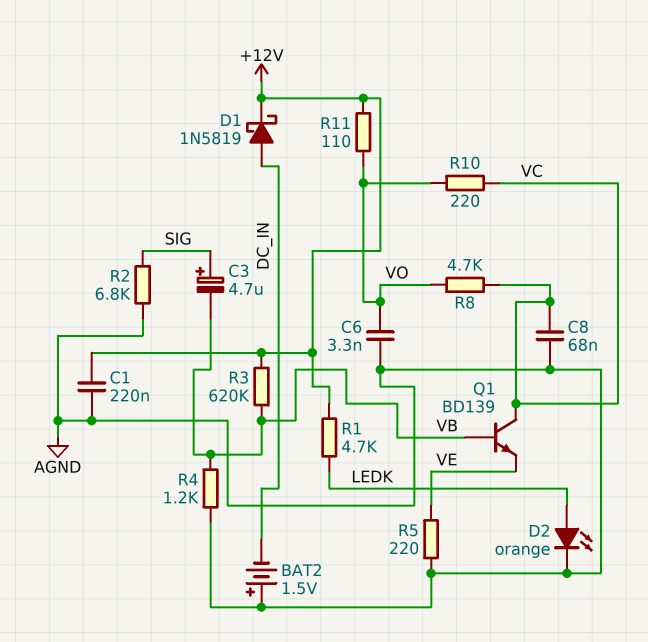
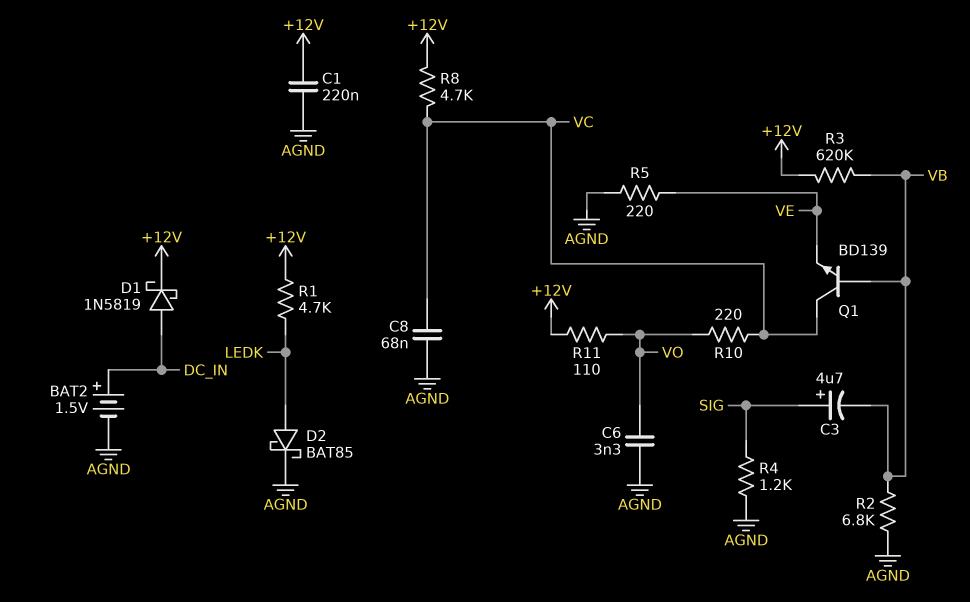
BAT2: 1.5V (plus AGND, minus DC_IN) -> 1.5V (plus DC_IN, minus AGND)
D2: LED orange (A LEDK, K AGND) -> schottky BAT85 (A LEDK, K AGND)
R2: 6.8k (AGND, SIG) -> 6.8k (AGND, VB)
R4: 1.2k (AGND, VB) -> 1.2k (AGND, SIG)
R8: 4.7k (VC, VO) -> 4.7k (+12V, VC)

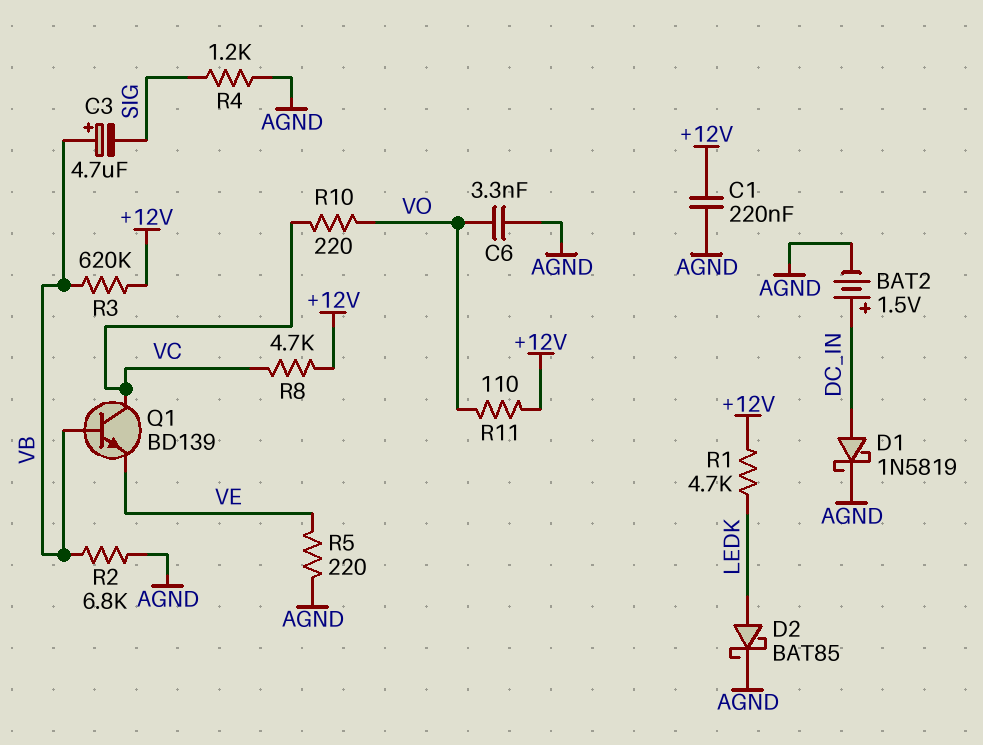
C3: 4.7uF (plus SIG, minus VB) -> 4.7uF (plus VB, minus SIG)
C8: 68nF (AGND, VC) -> none
D1: schottky 1N5819 (A DC_IN, K +12V) -> schottky 1N5819 (A DC_IN, K AGND)

